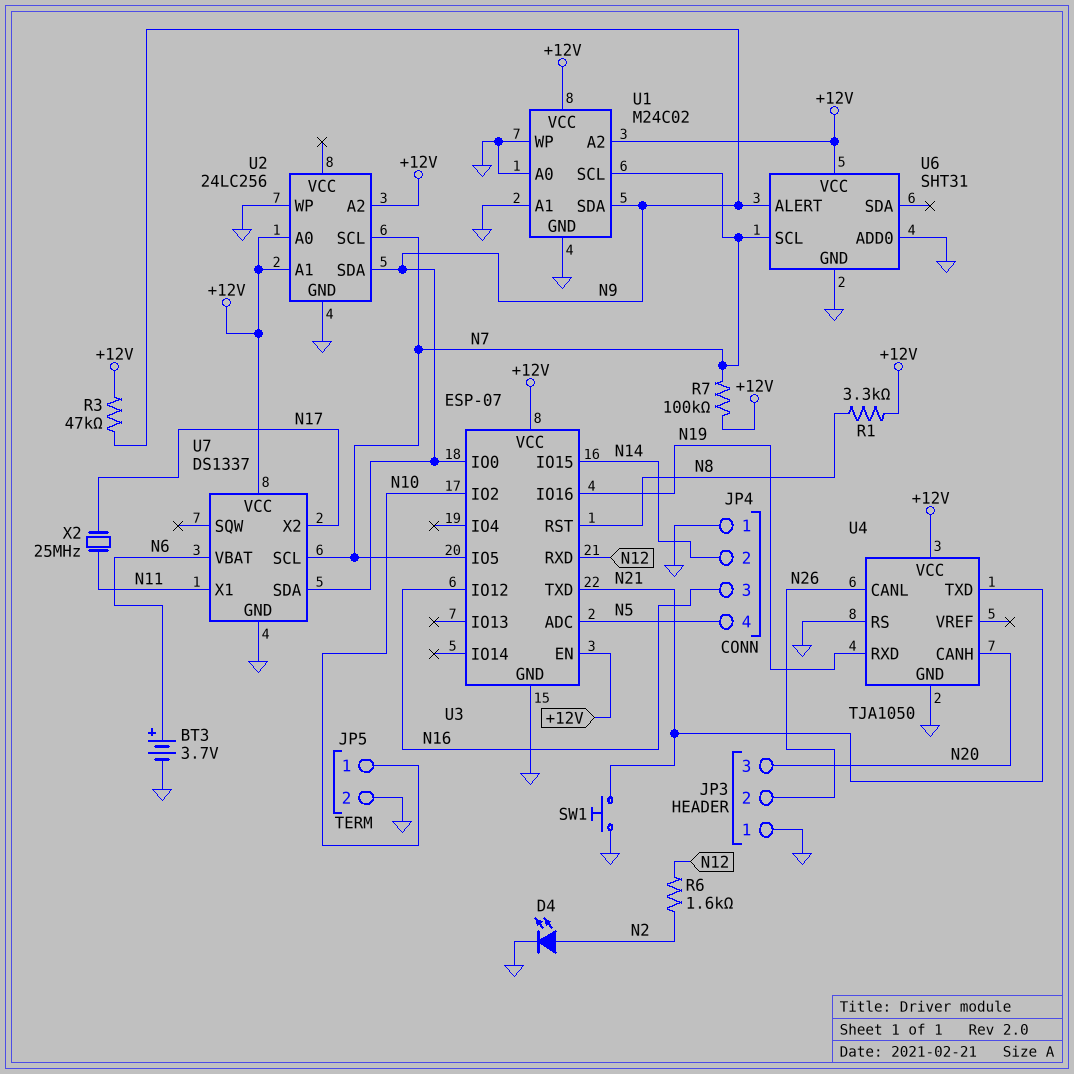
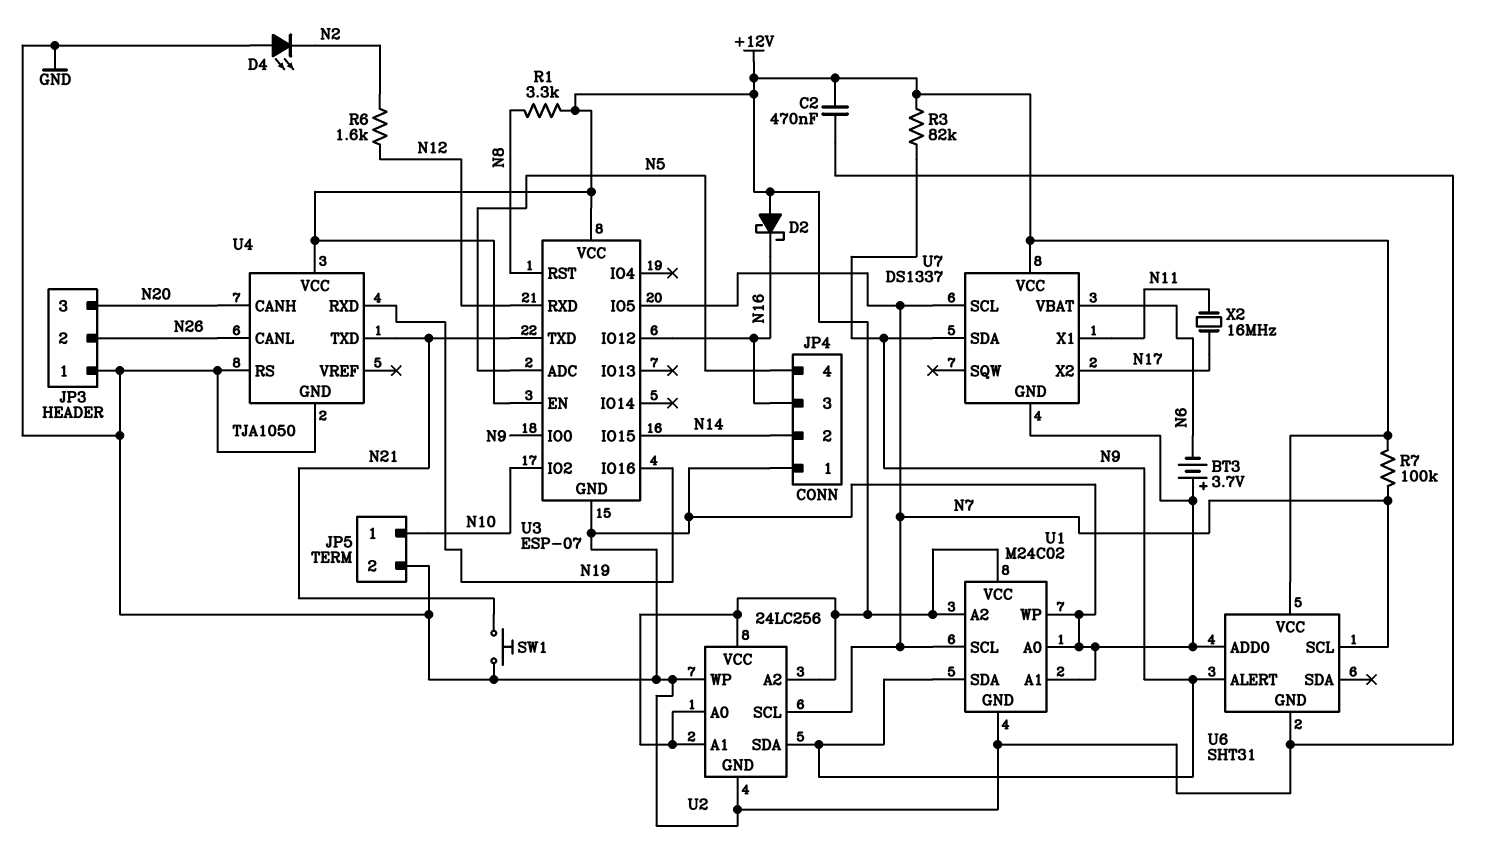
BT3: 3.7V (plus N6, minus GND) -> 3.7V (plus GND, minus N6)
C2: none -> 470nF (+12V, GND)
D2: none -> schottky (A +12V, K N16)
D4: LED (A N2, K GND) -> LED (A GND, K N2)
R3: 47k (+12V, N9) -> 82k (+12V, N9)
U2 pin VCC: none -> +12V
X2: 25MHz (N11, N17) -> 16MHz (N11, N17)

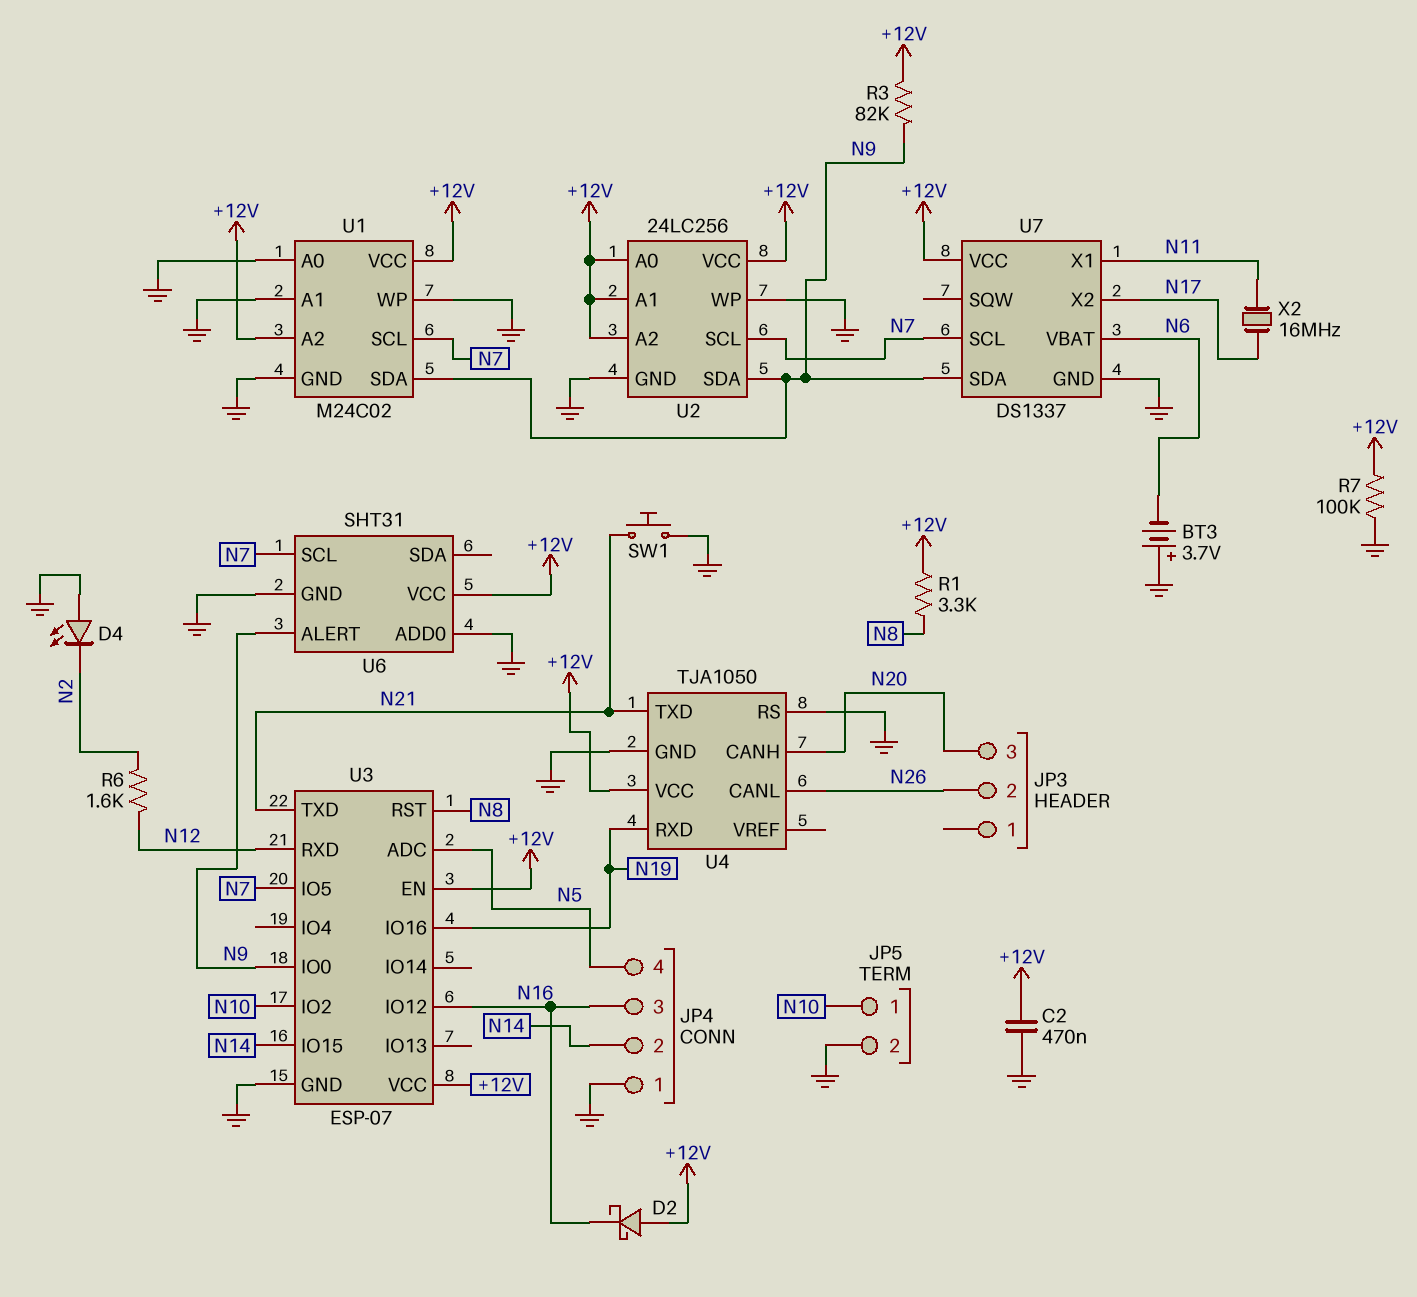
JP3 pin 1: GND -> none
R7: 100k (+12V, N7) -> 100k (+12V, GND)

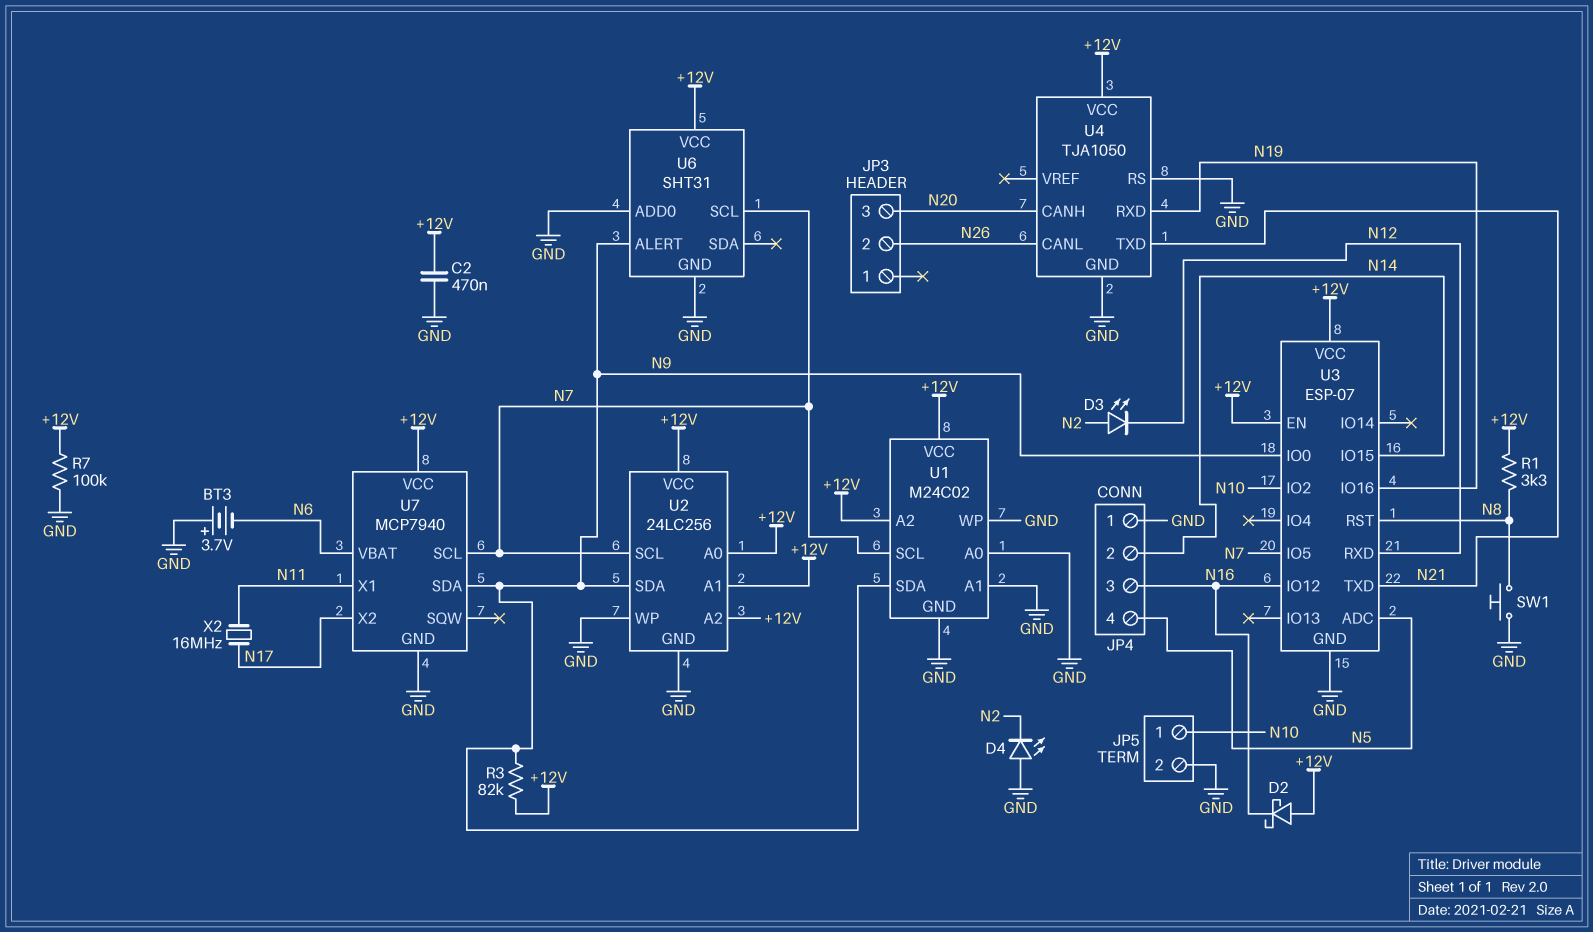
D3: none -> LED (A N2, K N12)
R6: 1.6k (N2, N12) -> none
SW1: button (GND, N21) -> button (GND, N8)
U7: DS1337 -> MCP7940

